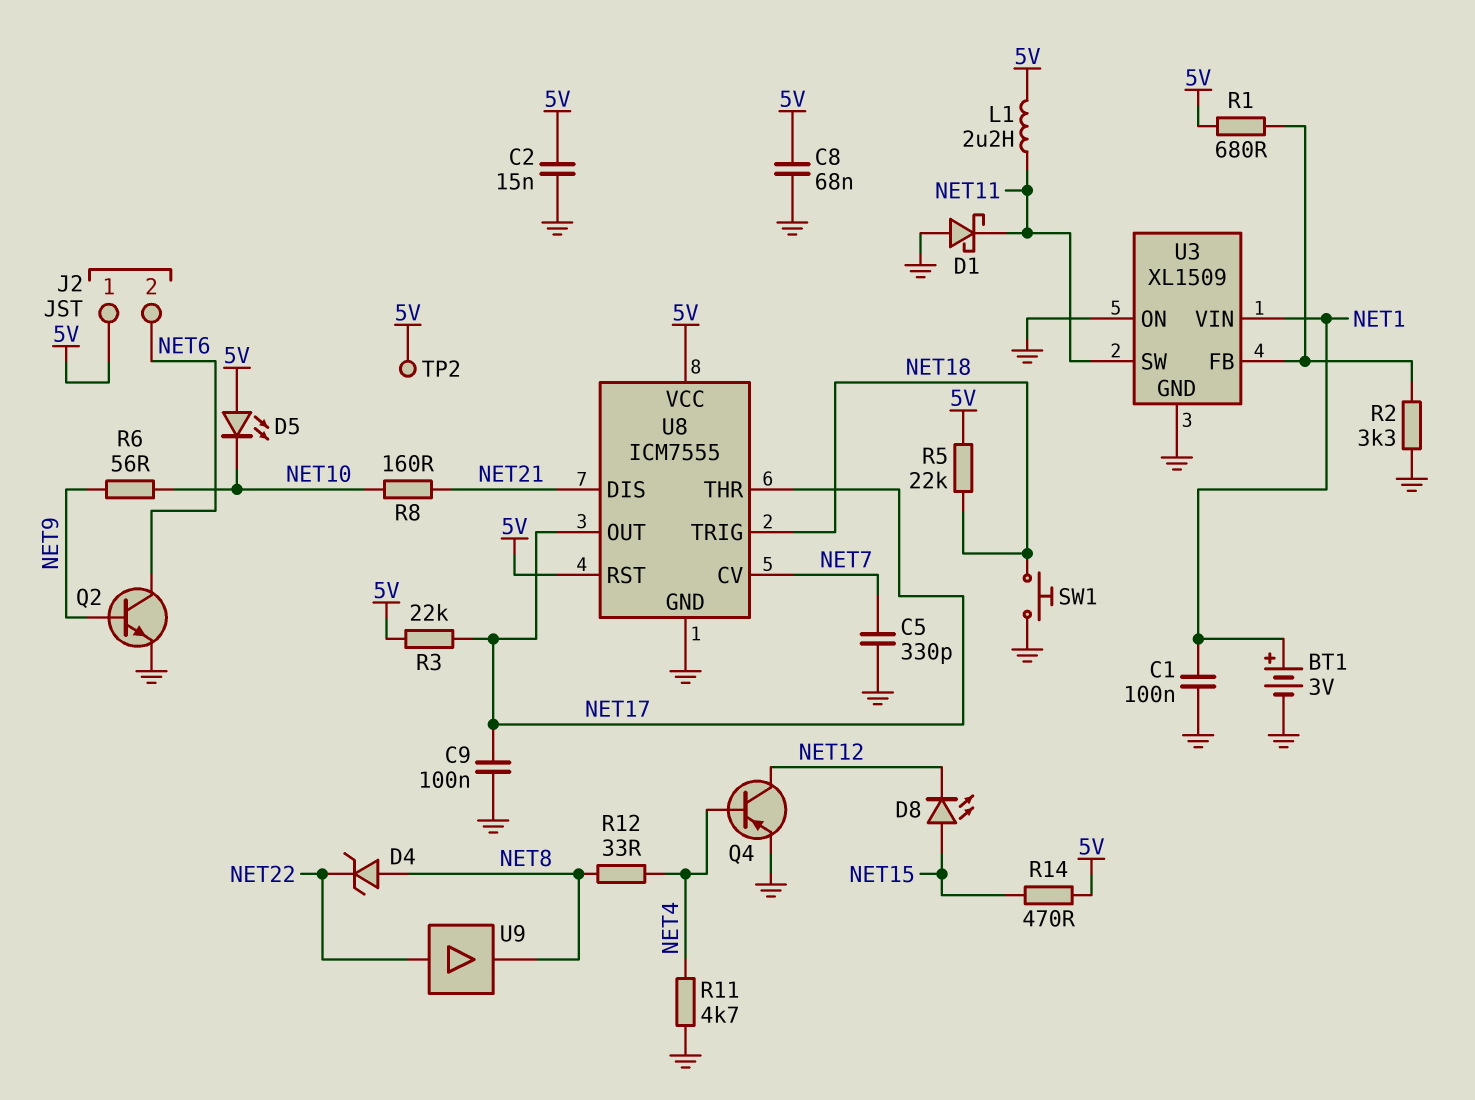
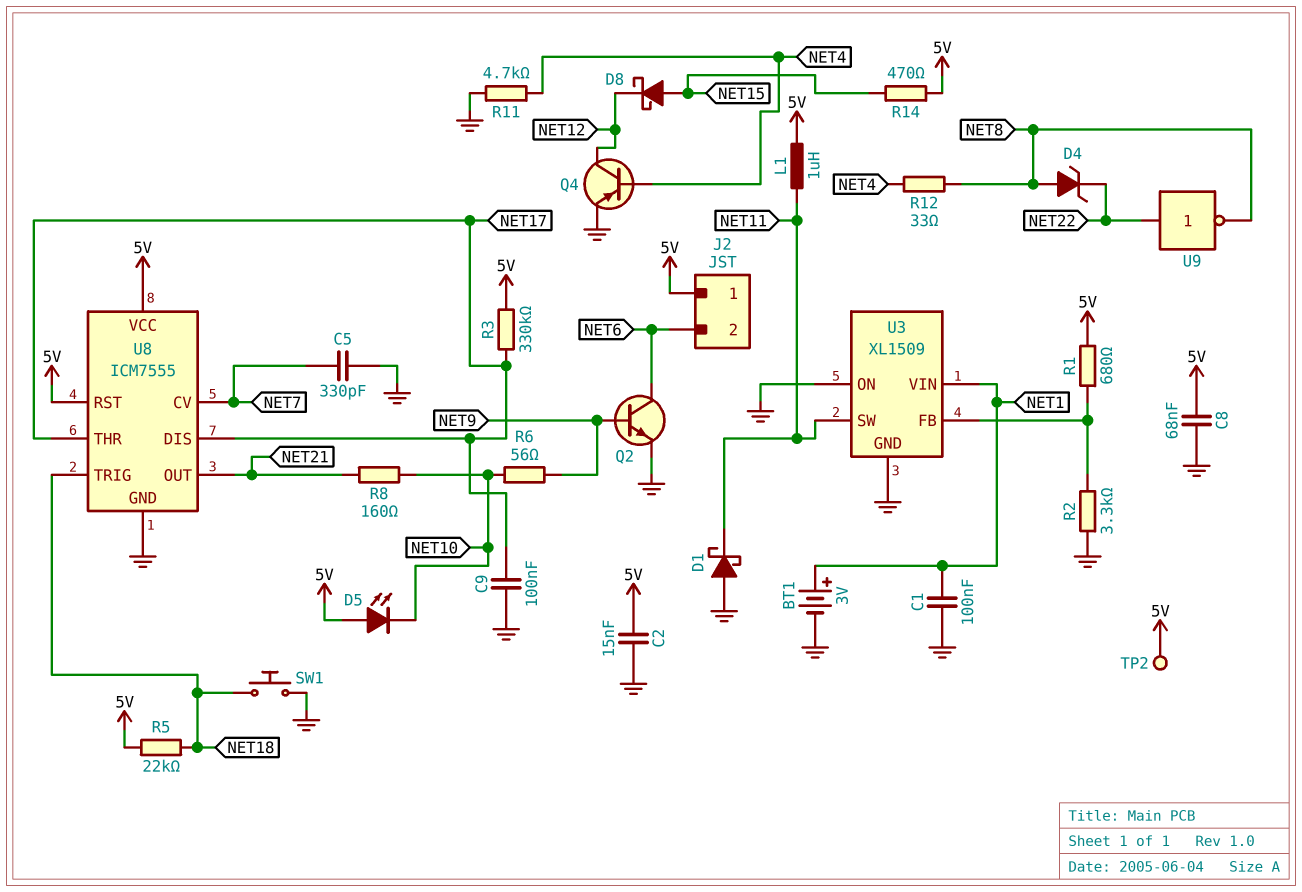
D8: LED (A NET15, K NET12) -> schottky (A NET15, K NET12)
L1: 2.2uH (5V, NET11) -> 1uH (5V, NET11)
R3: 22k (5V, NET17) -> 330k (5V, NET17)
U8 pin DIS: NET21 -> NET17
U8 pin OUT: NET17 -> NET21
U9: buffer (in NET22, out NET8) -> NOT (in NET22, out NET8)

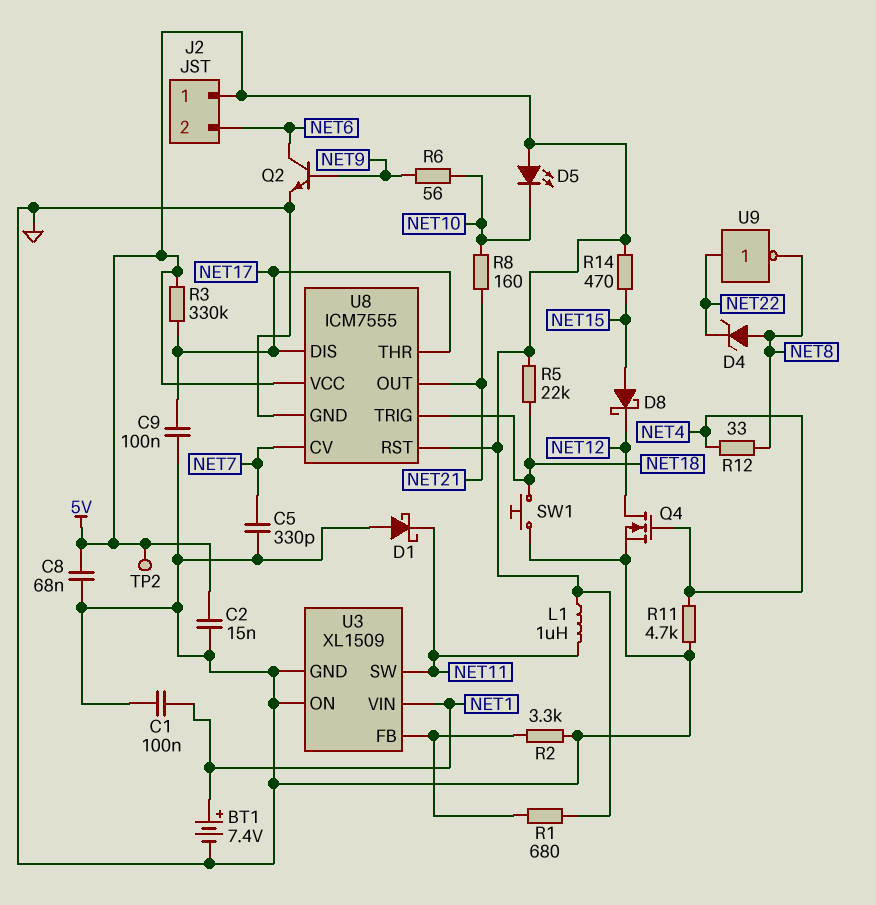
BT1: 3V (plus NET1, minus GND) -> 7.4V (plus NET1, minus GND)
Q4: PNP (B NET4, C NET12, E GND) -> NMOS (G NET4, D NET12, S GND)

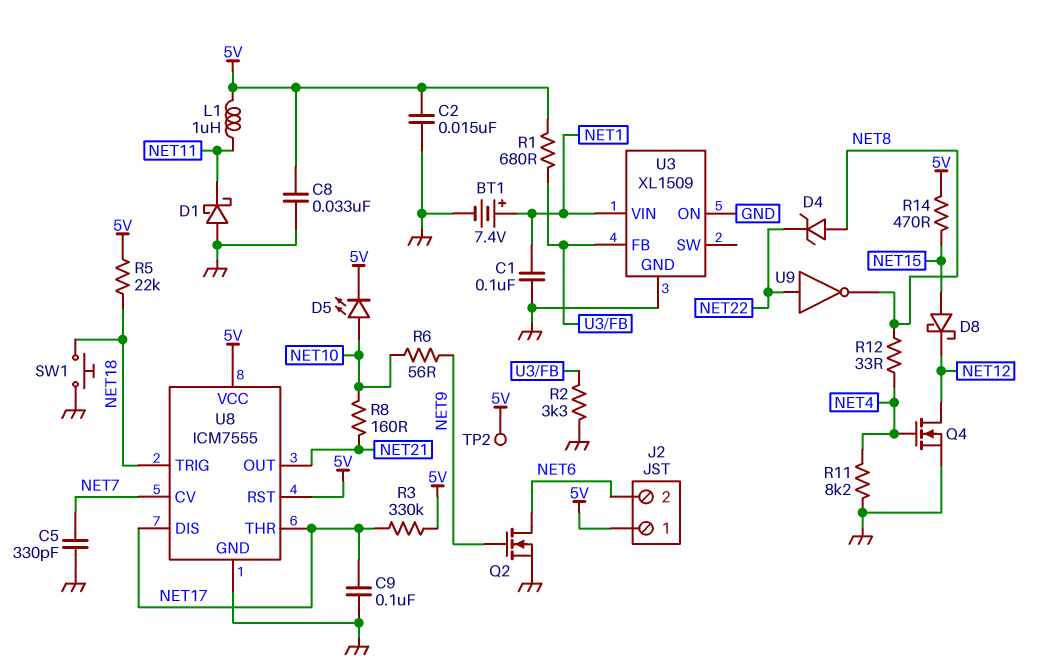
C8: 68nF (5V, GND) -> 33nF (5V, GND)
D5: LED (A 5V, K NET10) -> LED (A NET10, K 5V)
Q2: NPN (B NET9, C NET6, E GND) -> NMOS (G NET9, D NET6, S GND)
R11: 4.7k (GND, NET4) -> 8.2k (GND, NET4)
U3 pin SW: NET11 -> none

